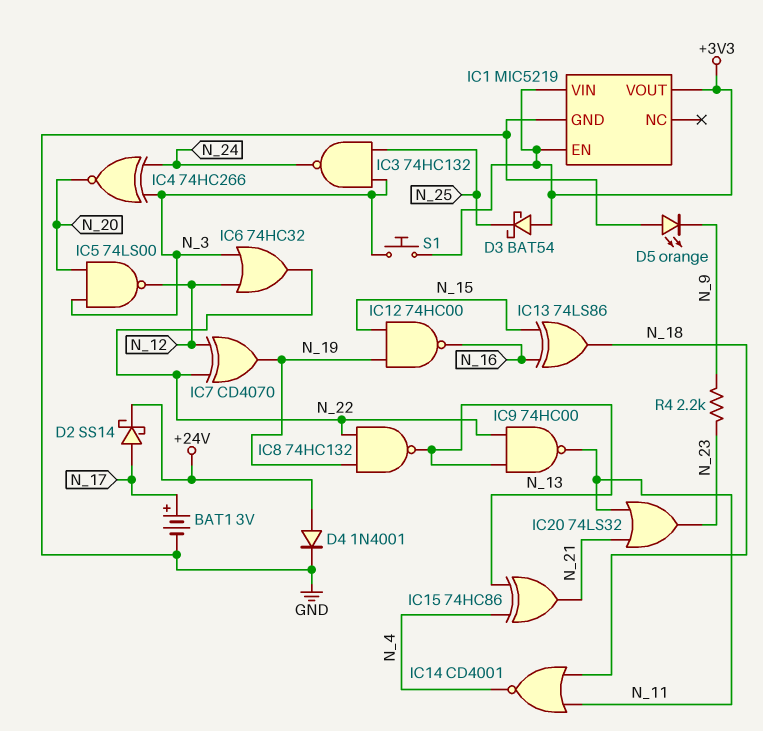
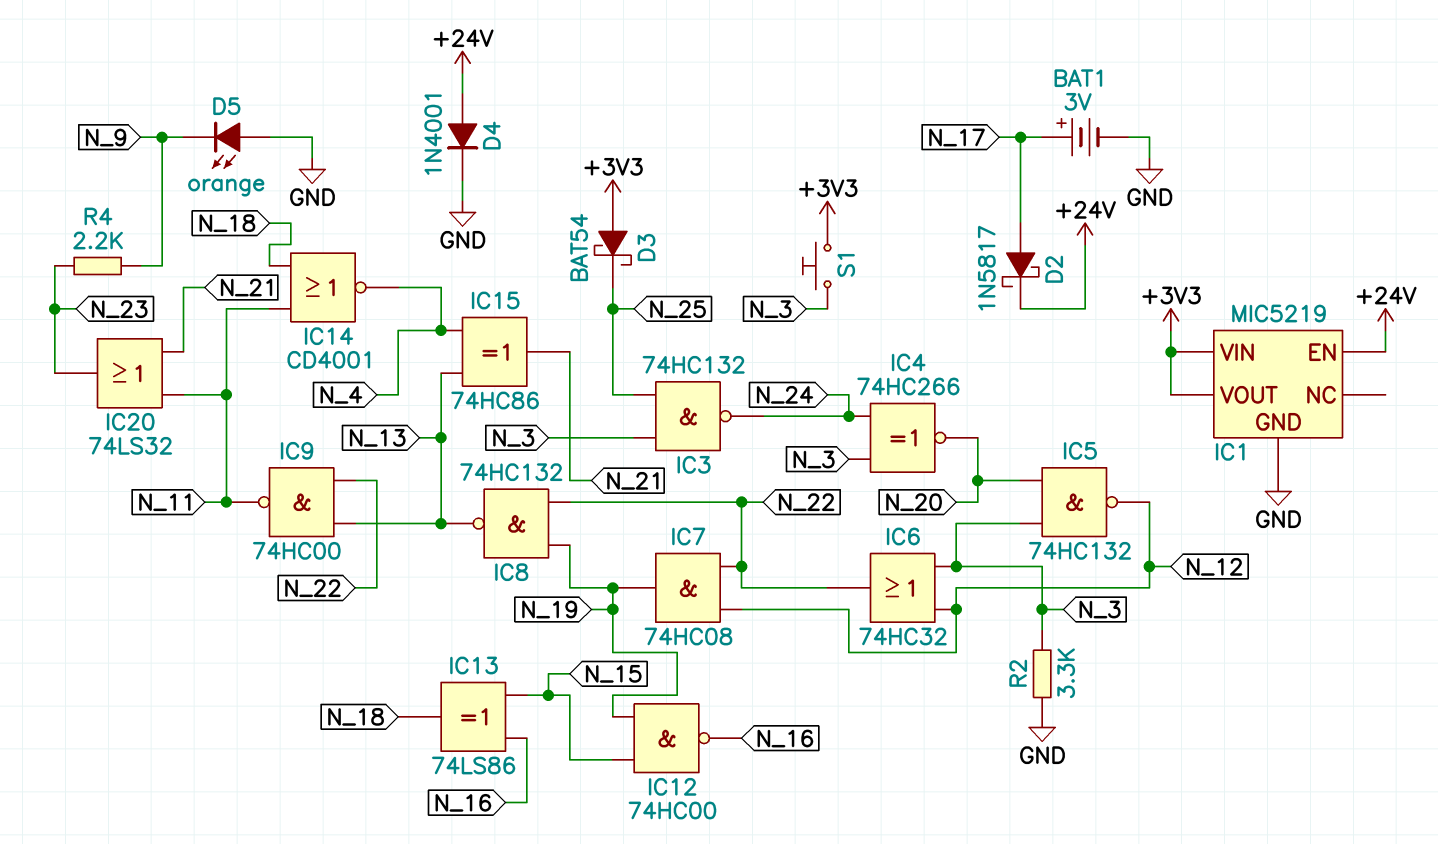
D2: schottky SS14 (A N_17, K +24V) -> schottky 1N5817 (A N_17, K +24V)
IC1 pin EN: +3V3 -> +24V
IC5: NAND 74LS00 (in N_3, in N_20, out N_12) -> NAND 74HC132 (in N_3, in N_20, out N_12)
IC7: XOR CD4070 (in N_12, in N_22, out N_19) -> AND 74HC08 (in N_12, in N_22, out N_19)
R2: none -> 3.3k (GND, N_3)

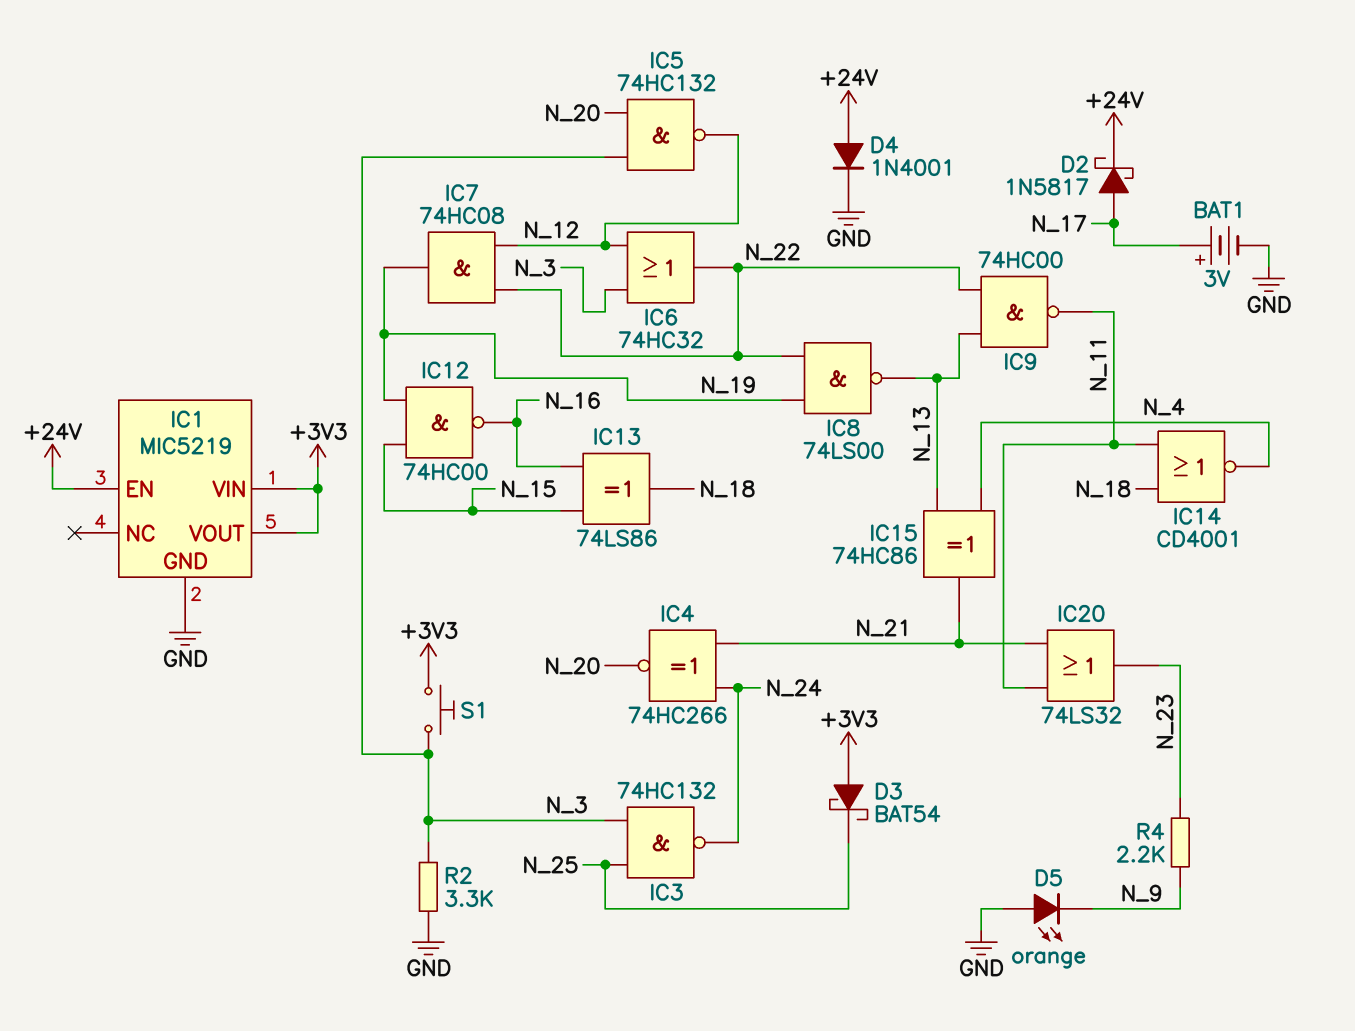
IC4: XNOR 74HC266 (in N_3, in N_24, out N_20) -> XNOR 74HC266 (in N_21, in N_24, out N_20)
IC8: NAND 74HC132 (in N_19, in N_22, out N_13) -> NAND 74LS00 (in N_19, in N_22, out N_13)

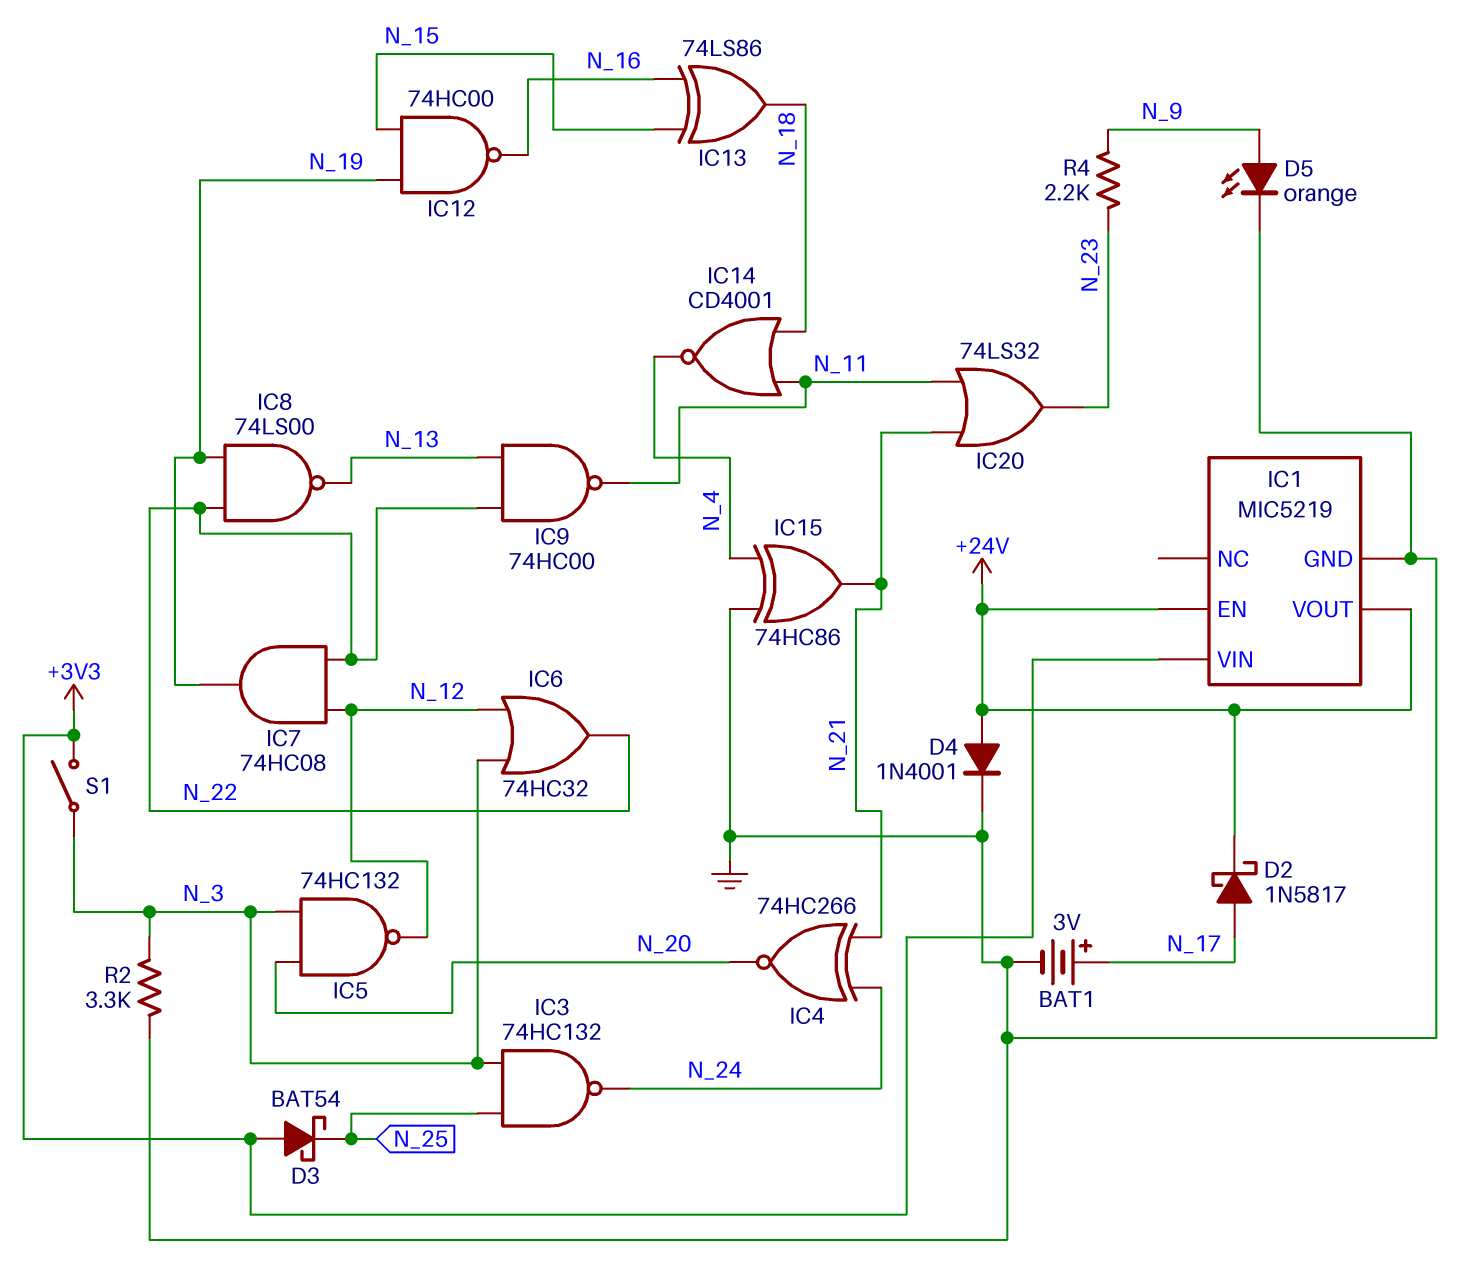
D5: LED orange (A GND, K N_9) -> LED orange (A N_9, K GND)
IC1 pin VOUT: +3V3 -> +24V
IC15: XOR 74HC86 (in N_4, in N_13, out N_21) -> XOR 74HC86 (in GND, in N_4, out N_21)
S1: button (+3V3, N_3) -> switch (+3V3, N_3)

